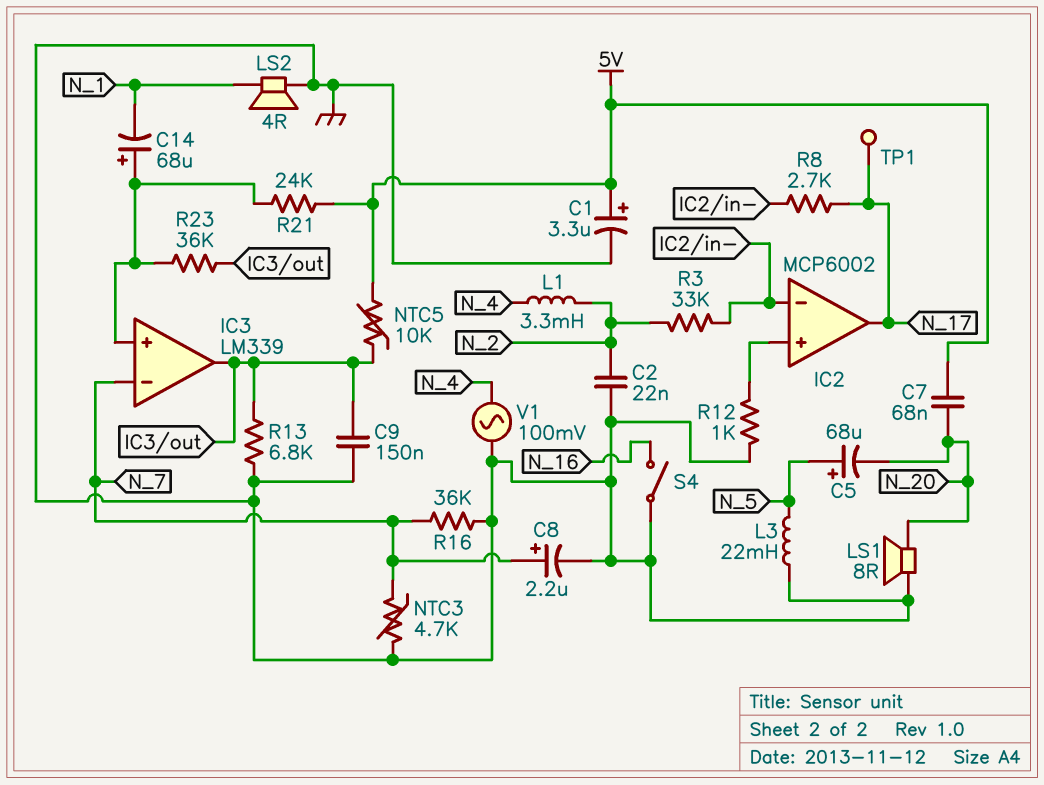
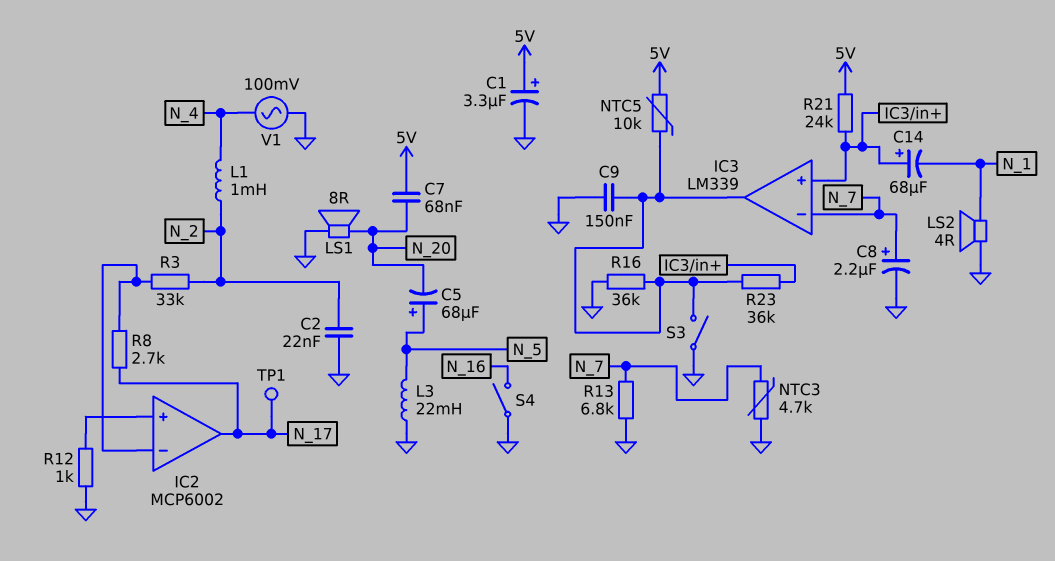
L1: 3.3mH (N_2, N_4) -> 1mH (N_2, N_4)
R13: 6.8k (GND, IC3/out) -> 6.8k (GND, N_7)
R16: 36k (GND, N_7) -> 36k (GND, IC3/out)
S3: none -> switch (GND, IC3/out)

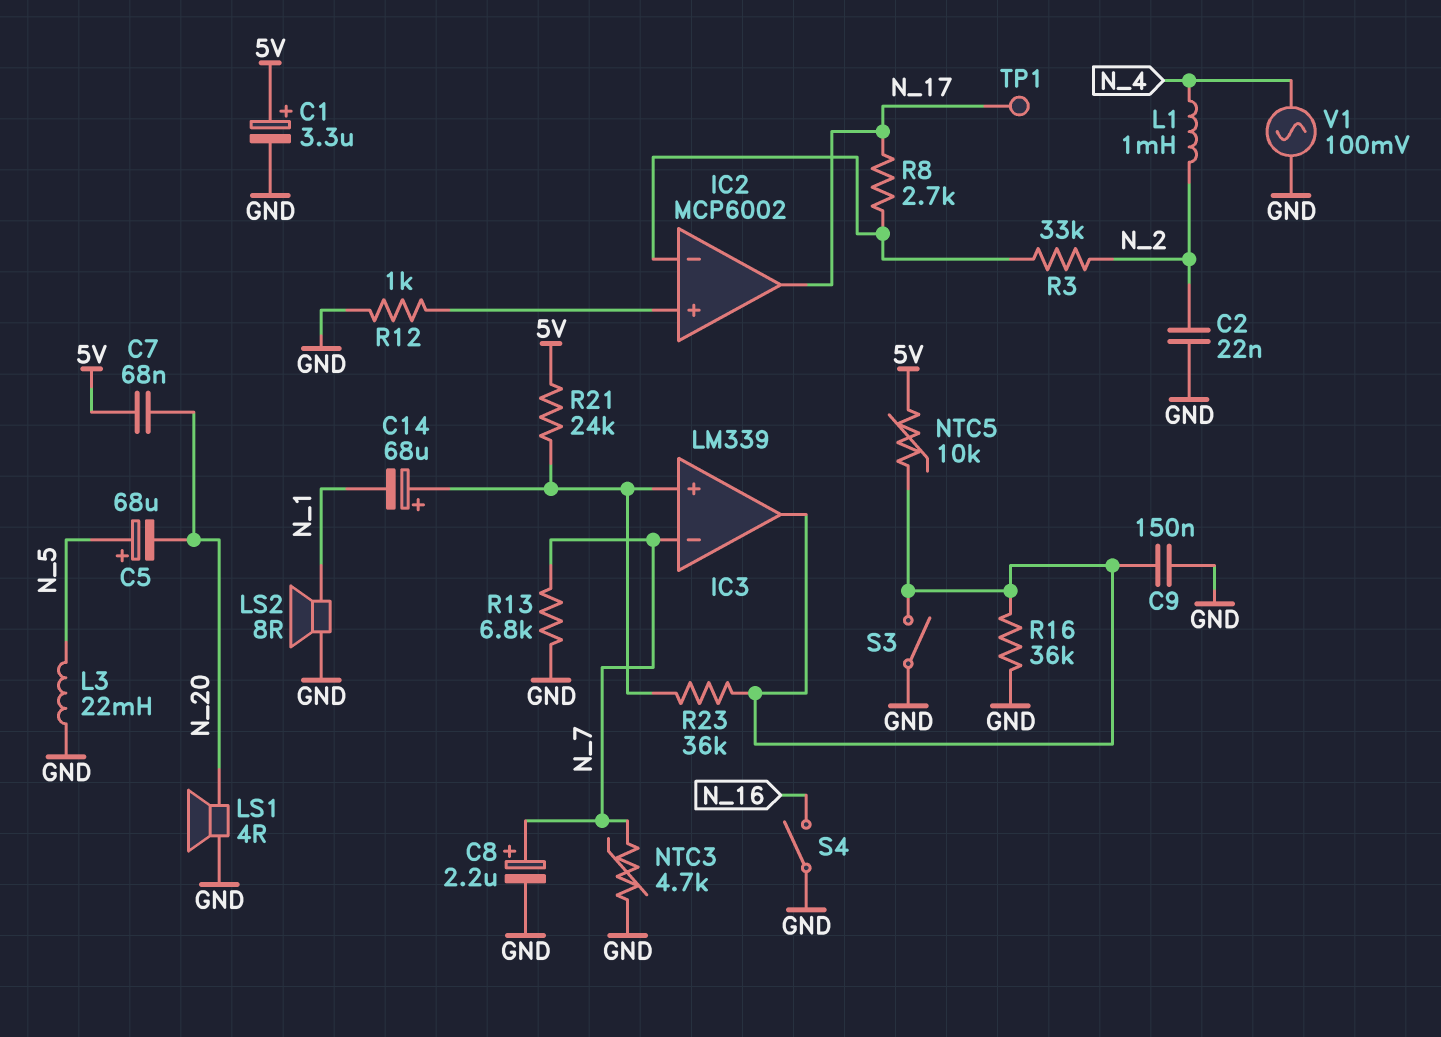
LS1: speaker 8R (GND, N_20) -> speaker 4R (GND, N_20)
LS2: speaker 4R (GND, N_1) -> speaker 8R (GND, N_1)

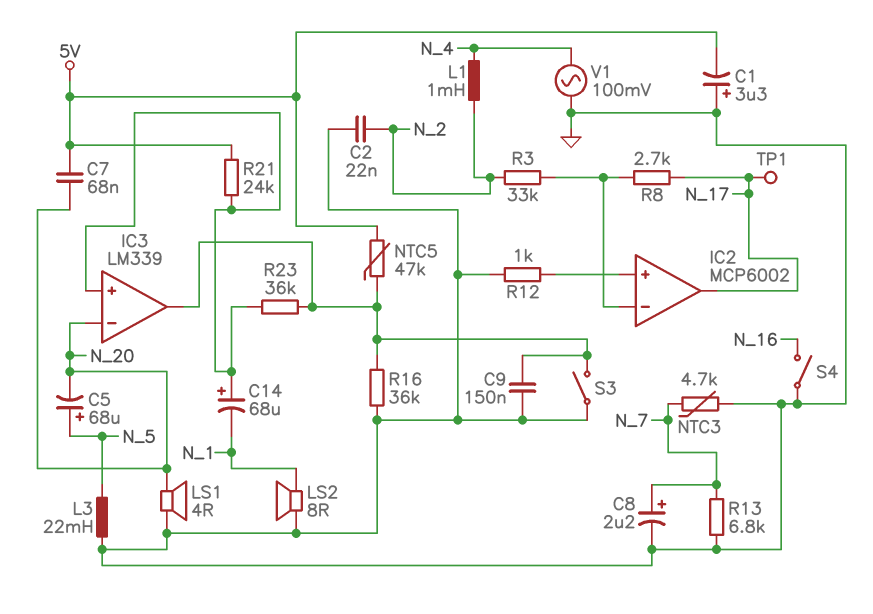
C1: 3.3uF (plus 5V, minus GND) -> 3.3uF (plus GND, minus 5V)
IC3 pin in-: N_7 -> N_20
NTC5: 10k (5V, IC3/out) -> 47k (5V, IC3/out)

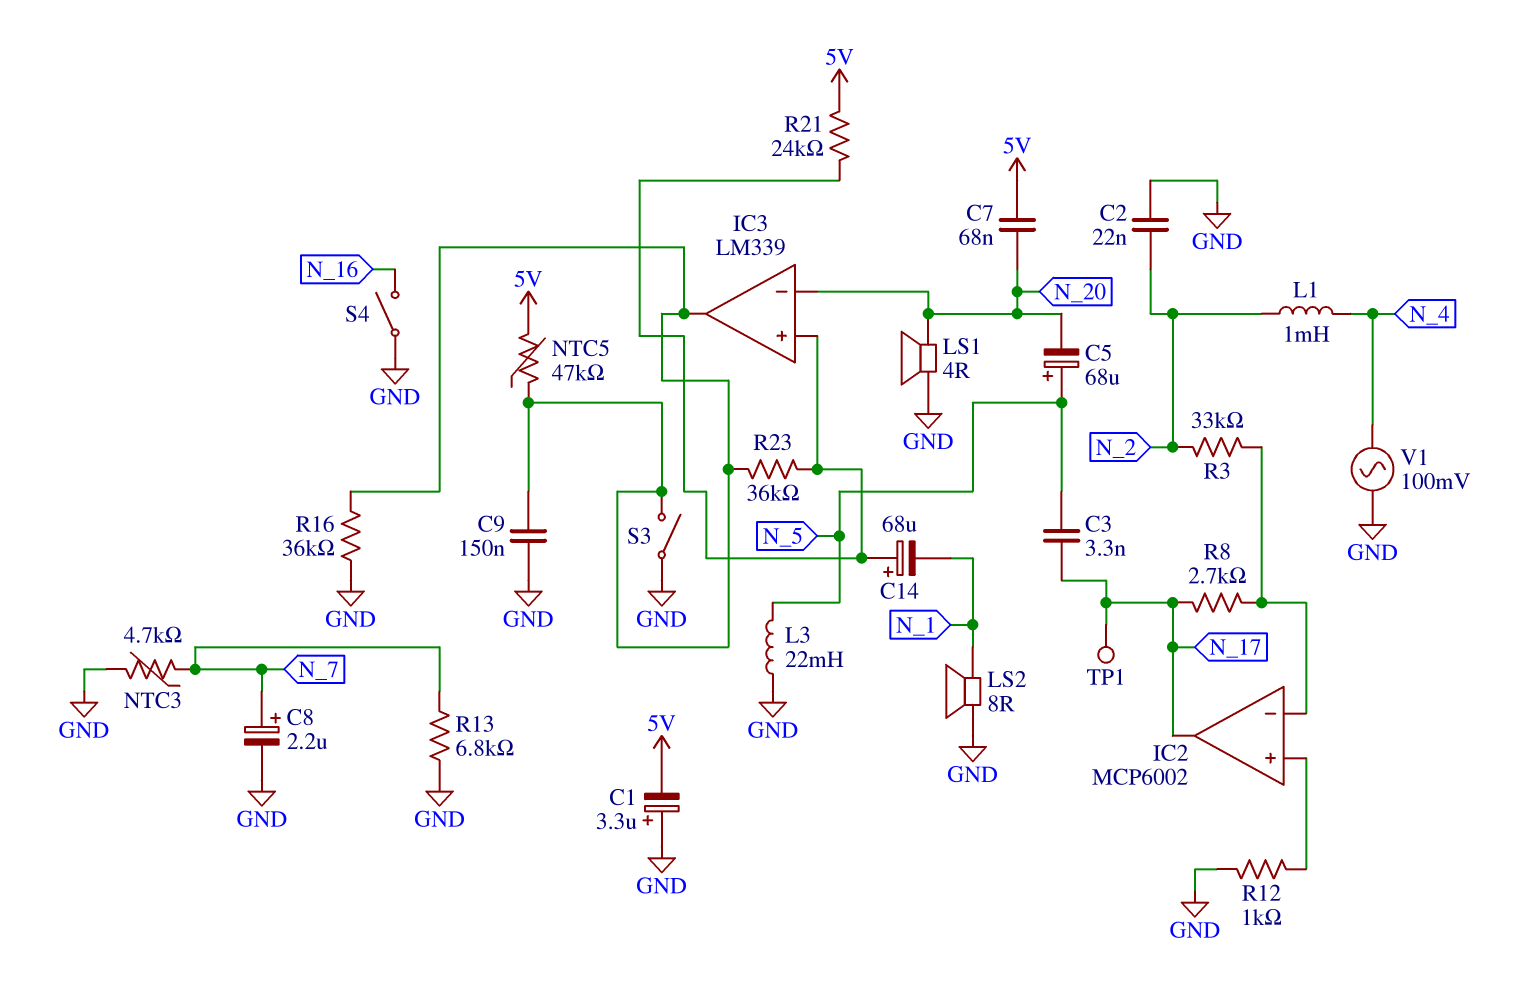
C3: none -> 3.3nF (N_5, N_17)

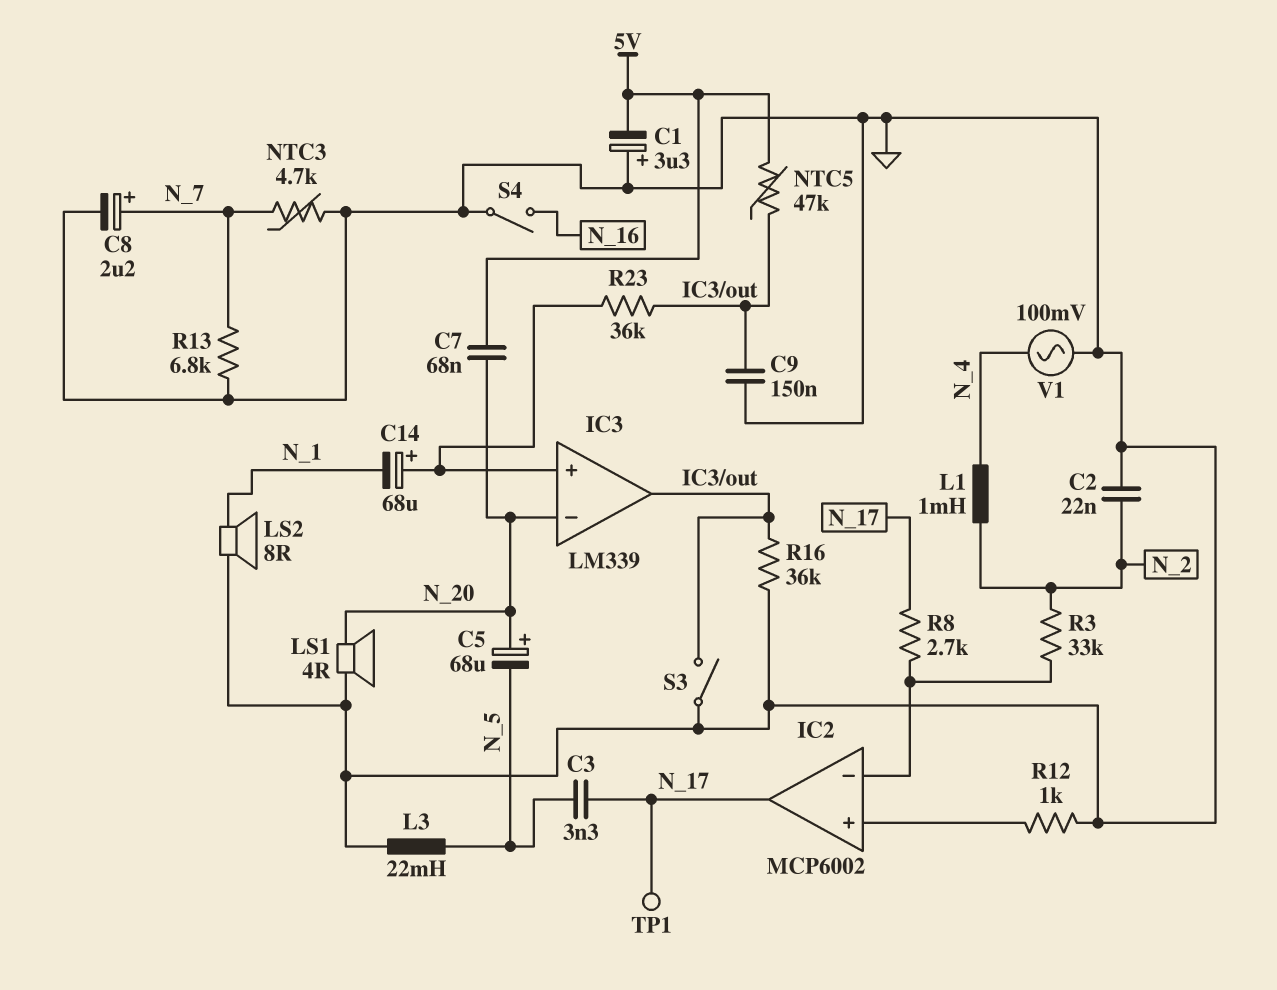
C5: 68uF (plus N_5, minus N_20) -> 68uF (plus N_20, minus N_5)
R21: 24k (5V, IC3/in+) -> none

